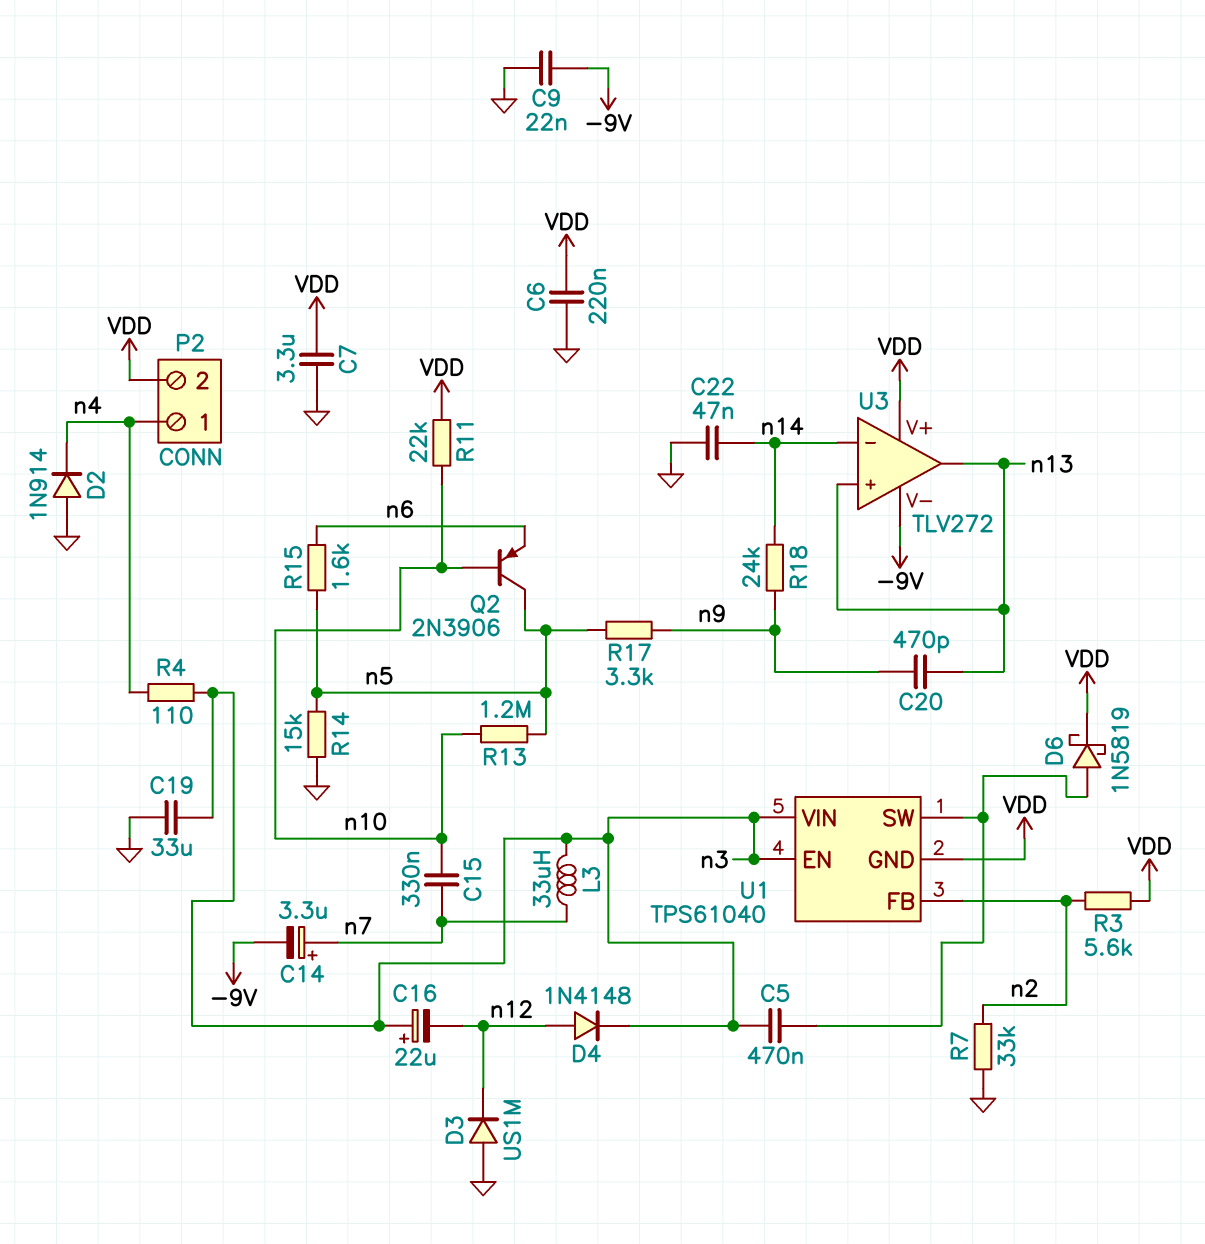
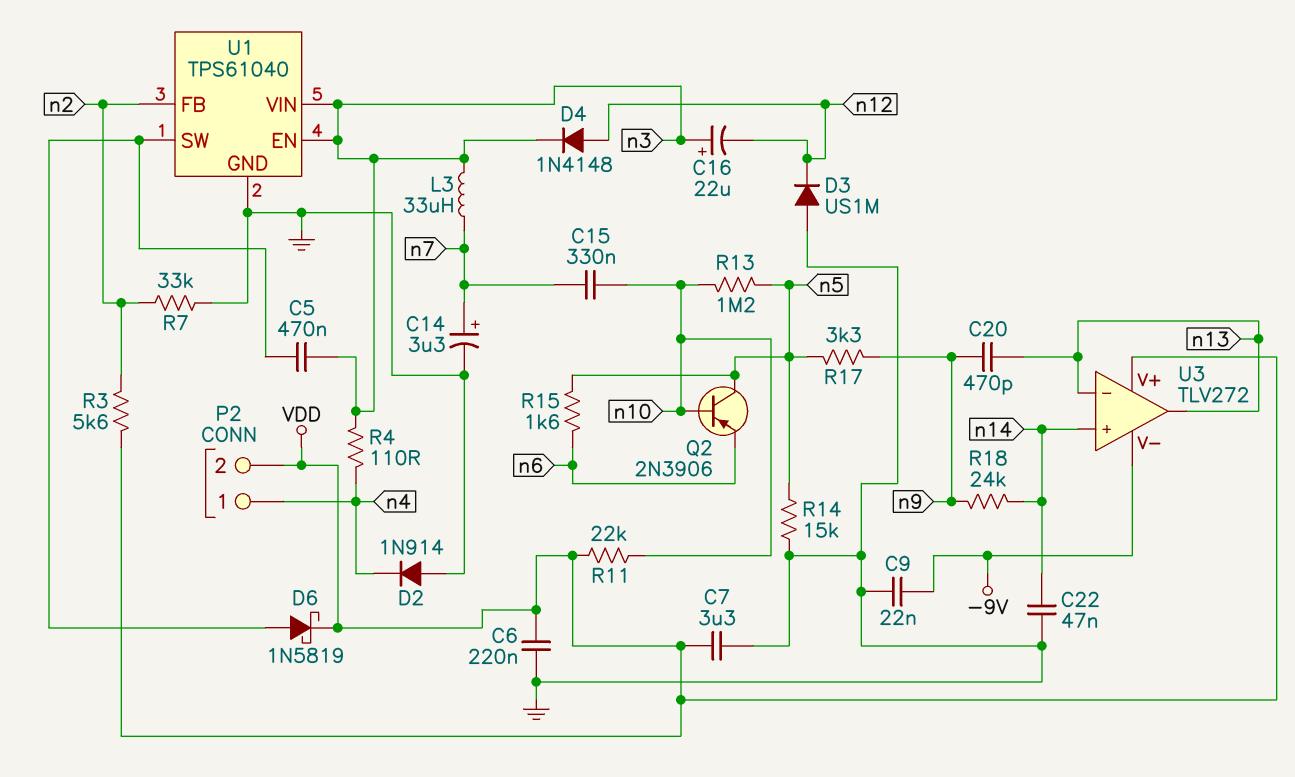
C14: 3.3uF (plus n7, minus -9V) -> 3.3uF (plus n7, minus GND)
C19: 33uF (GND, n3) -> none
U1 pin GND: VDD -> GND
U3 pin in+: n13 -> n14
U3 pin in-: n14 -> n13

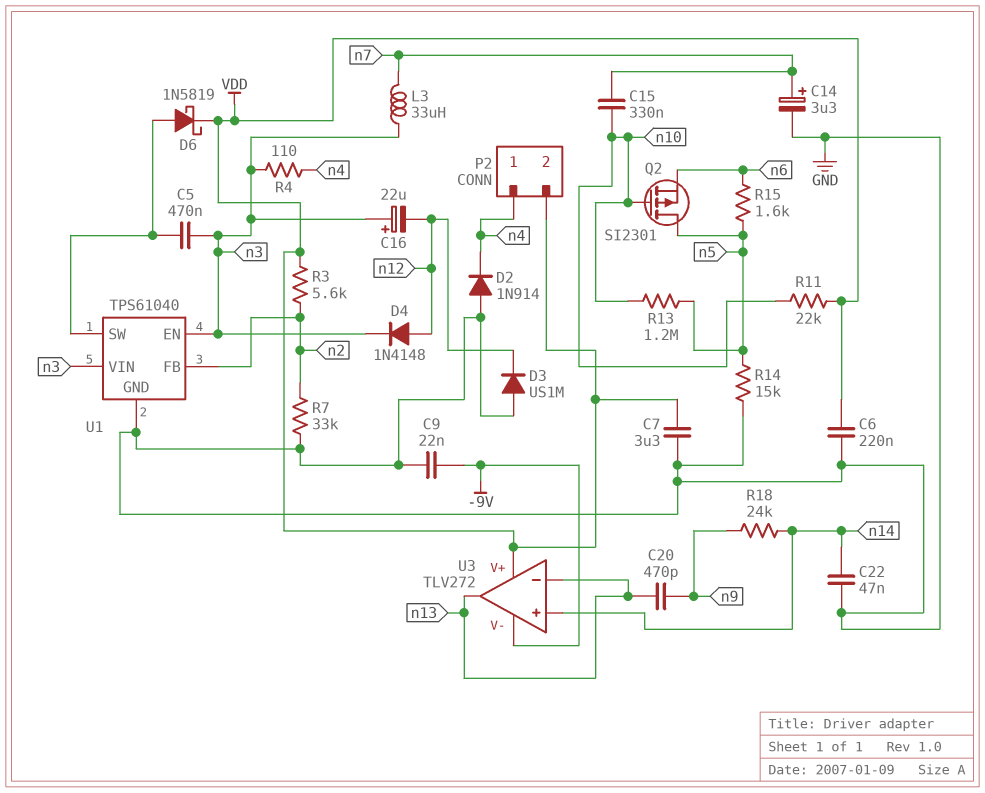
Q2: PNP 2N3906 (B n10, C n5, E n6) -> PMOS SI2301 (G n10, D n5, S n6)
R17: 3.3k (n5, n9) -> none

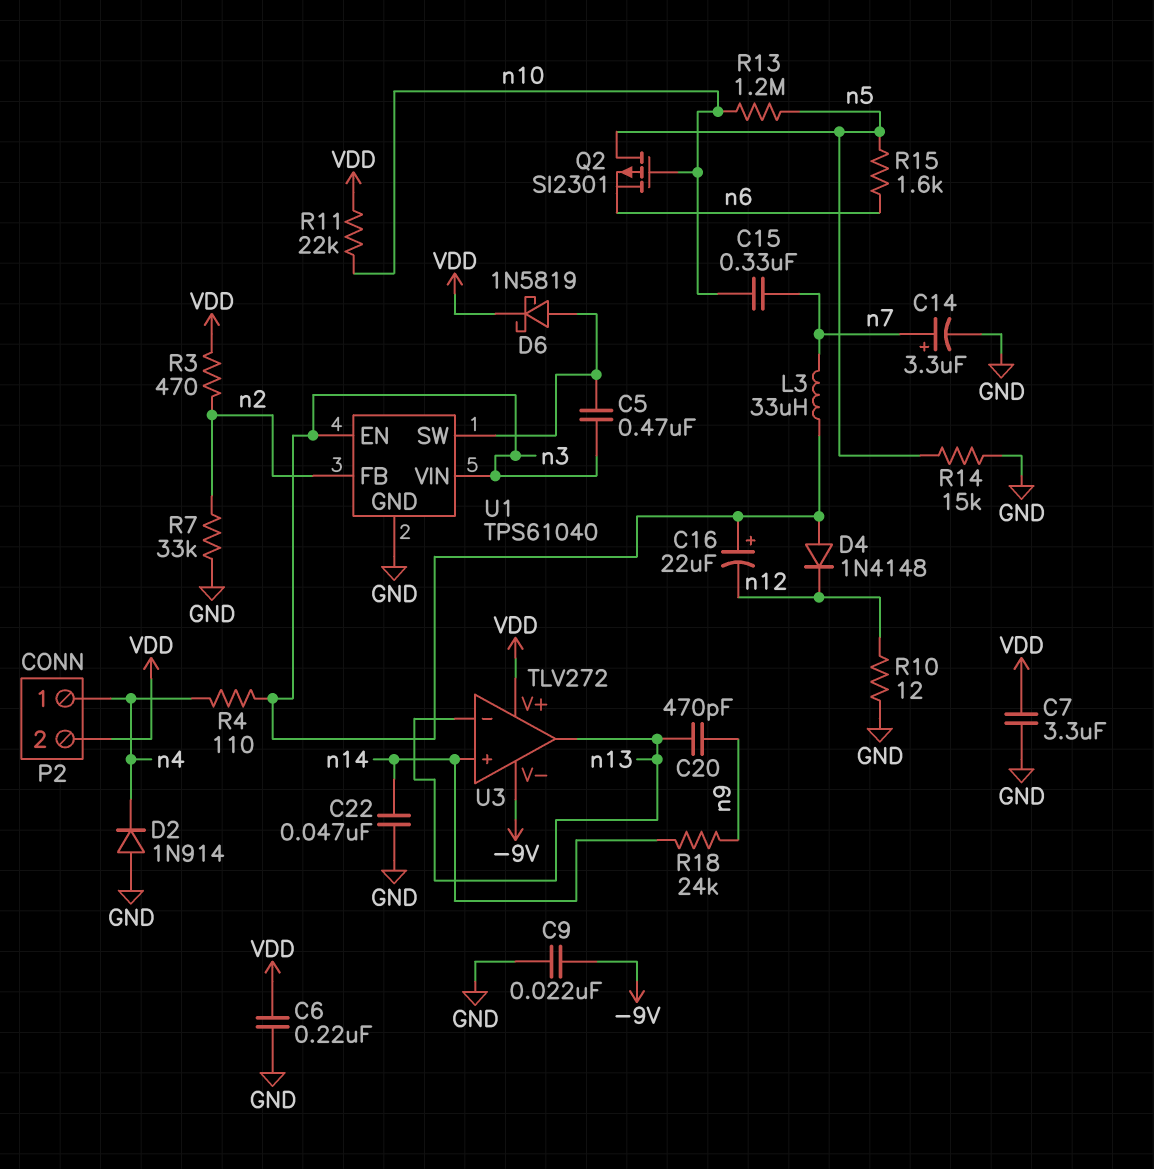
D3: diode US1M (A GND, K n12) -> none
D4: diode 1N4148 (A n12, K n3) -> diode 1N4148 (A n3, K n12)
R3: 5.6k (VDD, n2) -> 470 (VDD, n2)
R10: none -> 12 (GND, n12)

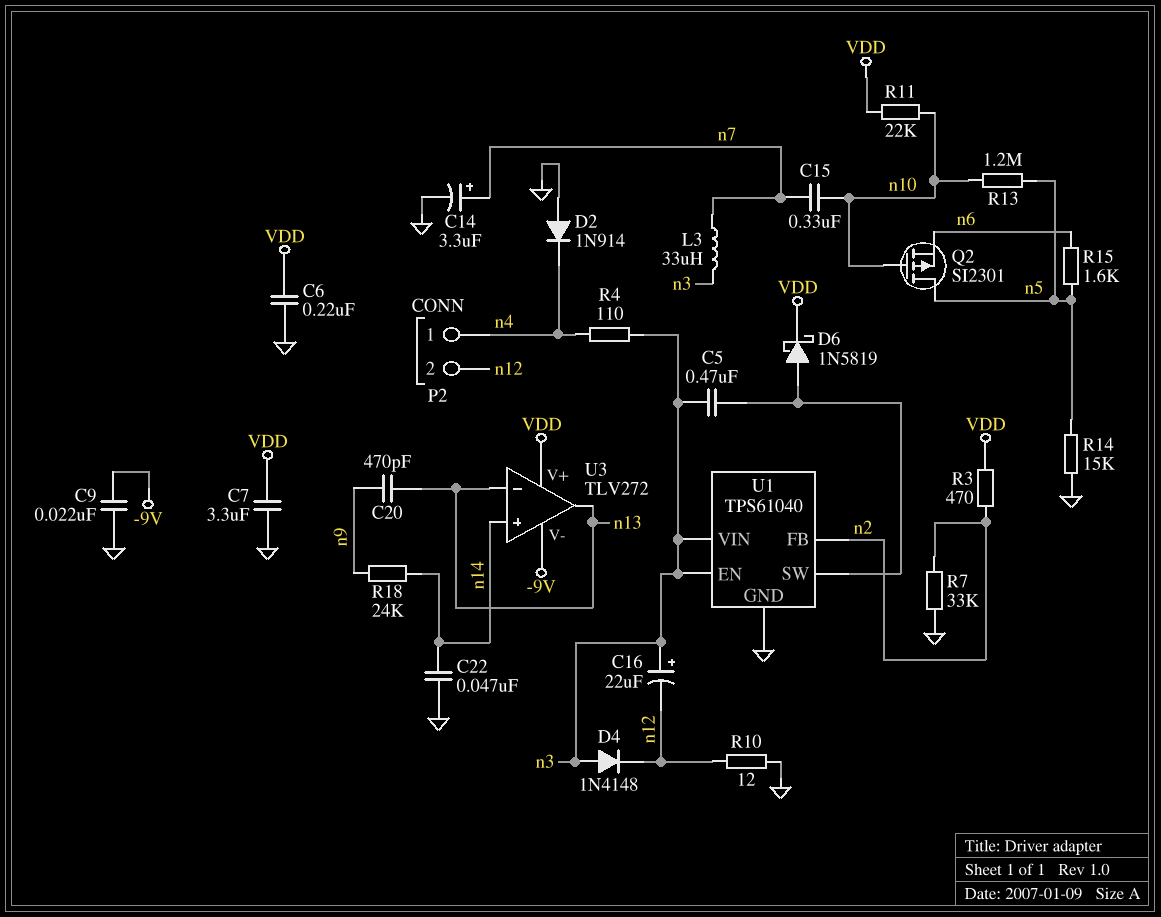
P2 pin 2: VDD -> n12

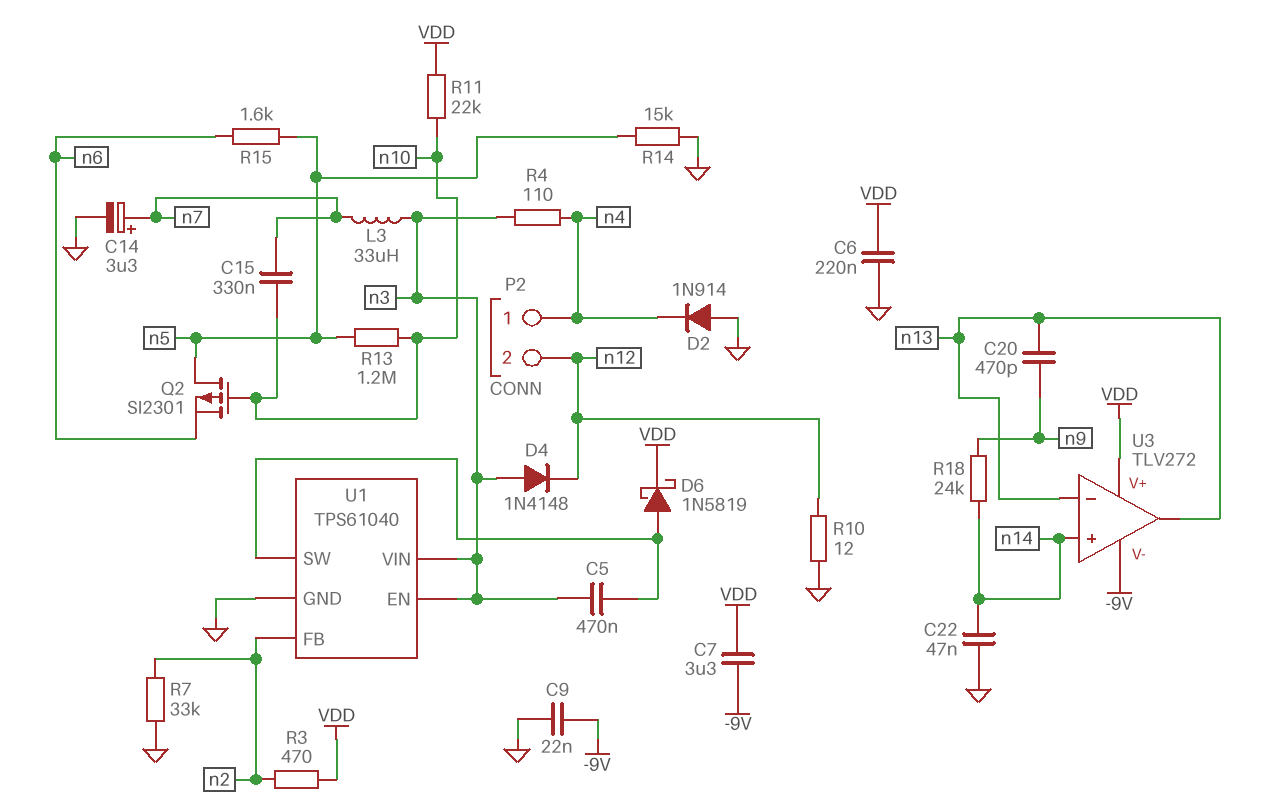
C7: 3.3uF (GND, VDD) -> 3.3uF (-9V, VDD)
C16: 22uF (plus n3, minus n12) -> none

